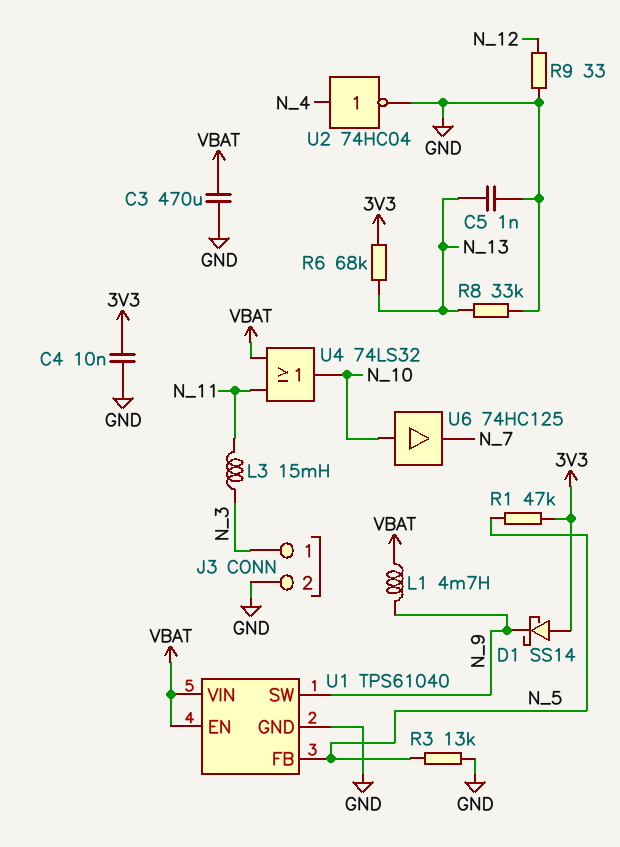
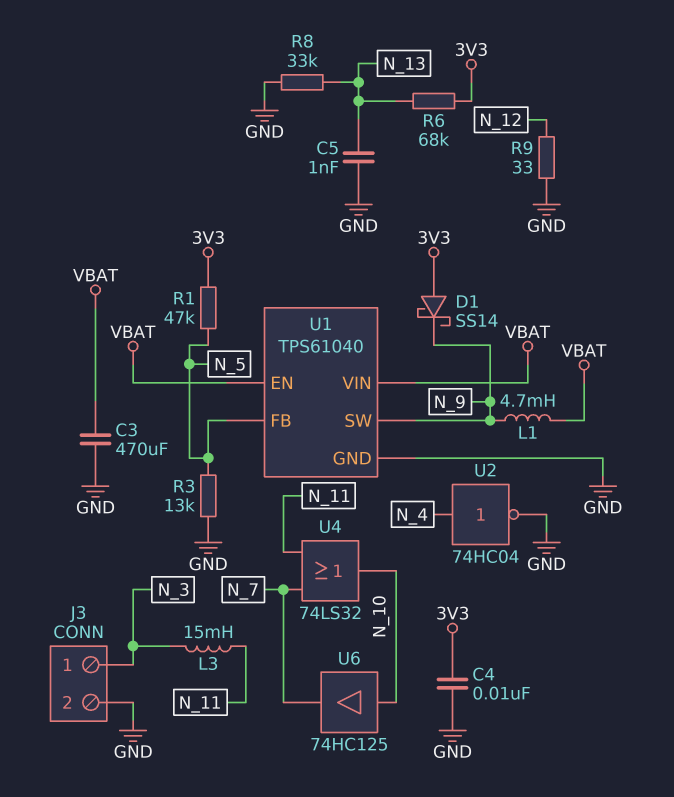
U4: OR 74LS32 (in N_11, in VBAT, out N_10) -> OR 74LS32 (in N_7, in N_11, out N_10)

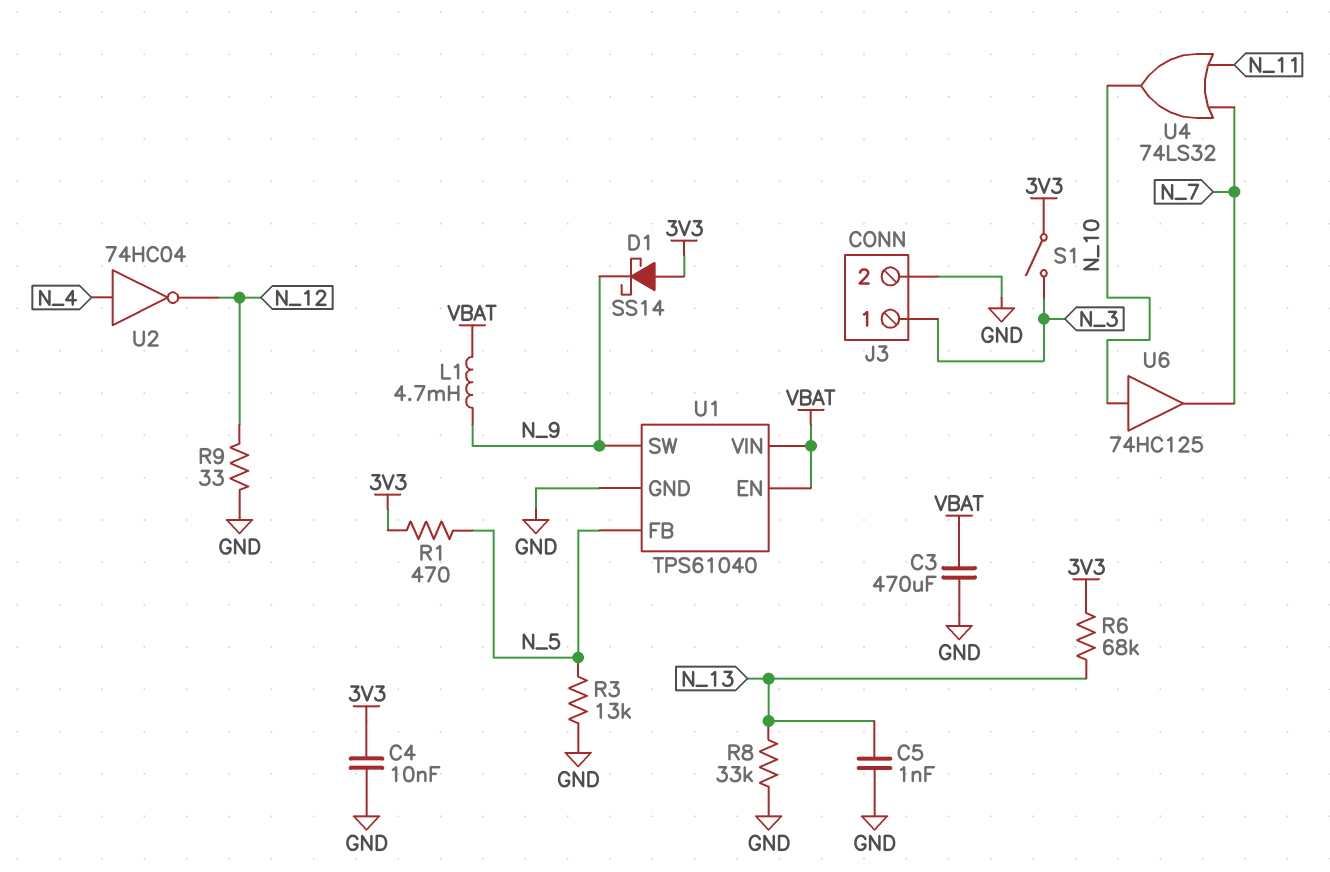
L3: 15mH (N_3, N_11) -> none
R1: 47k (3V3, N_5) -> 470 (3V3, N_5)
S1: none -> switch (3V3, N_3)
U2: NOT 74HC04 (in N_4, out GND) -> NOT 74HC04 (in N_4, out N_12)

